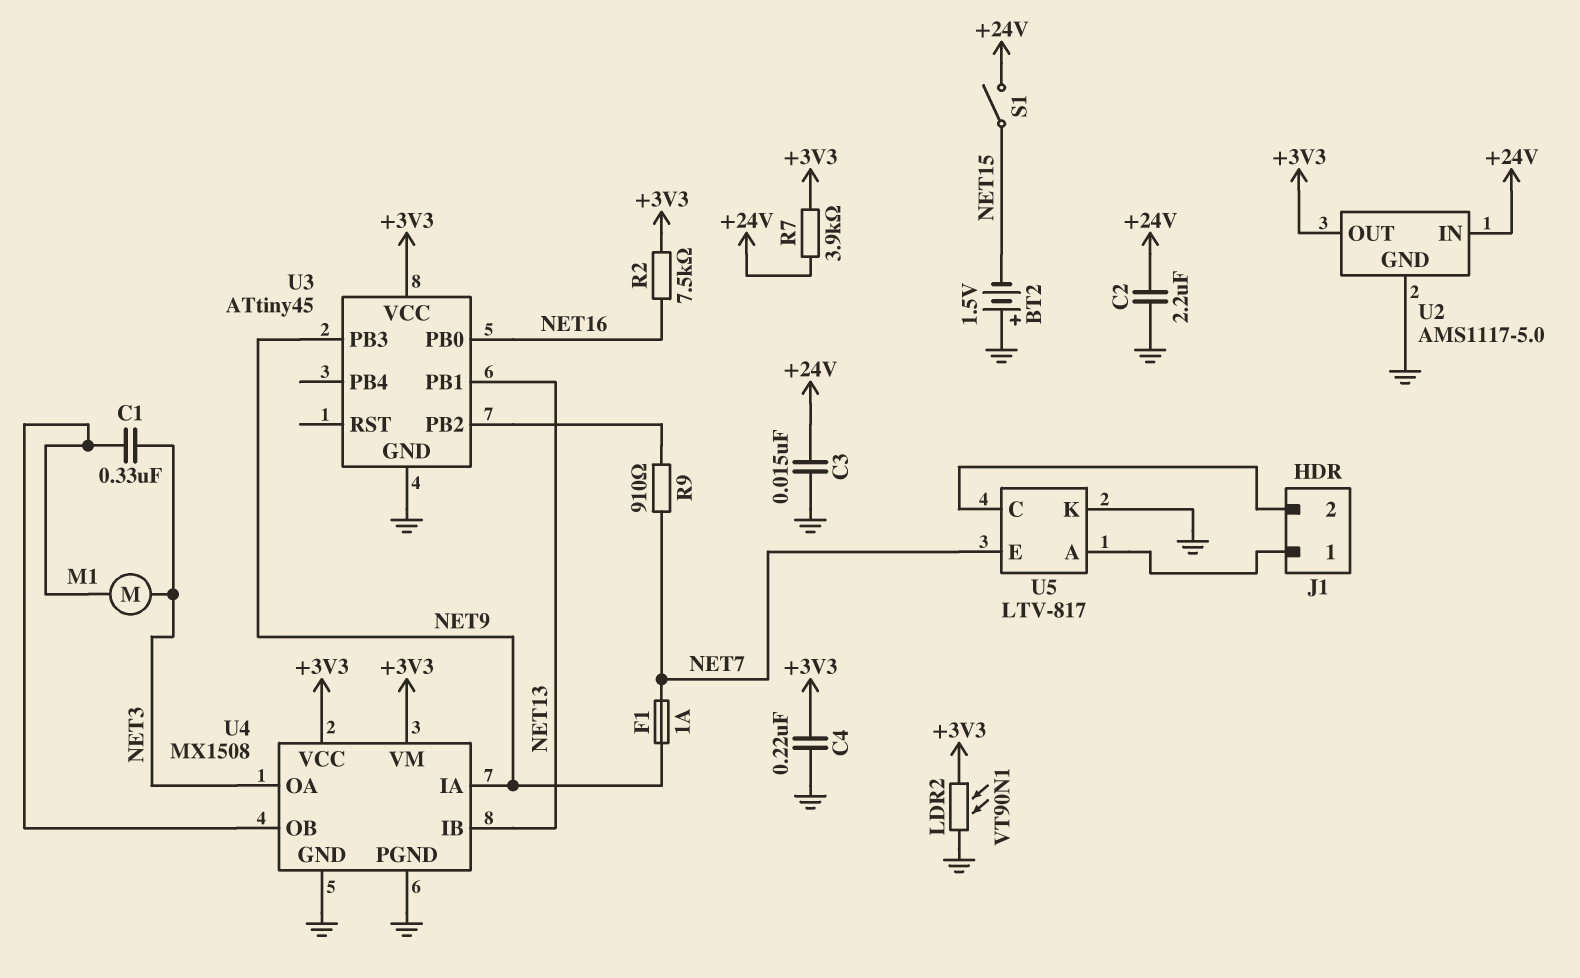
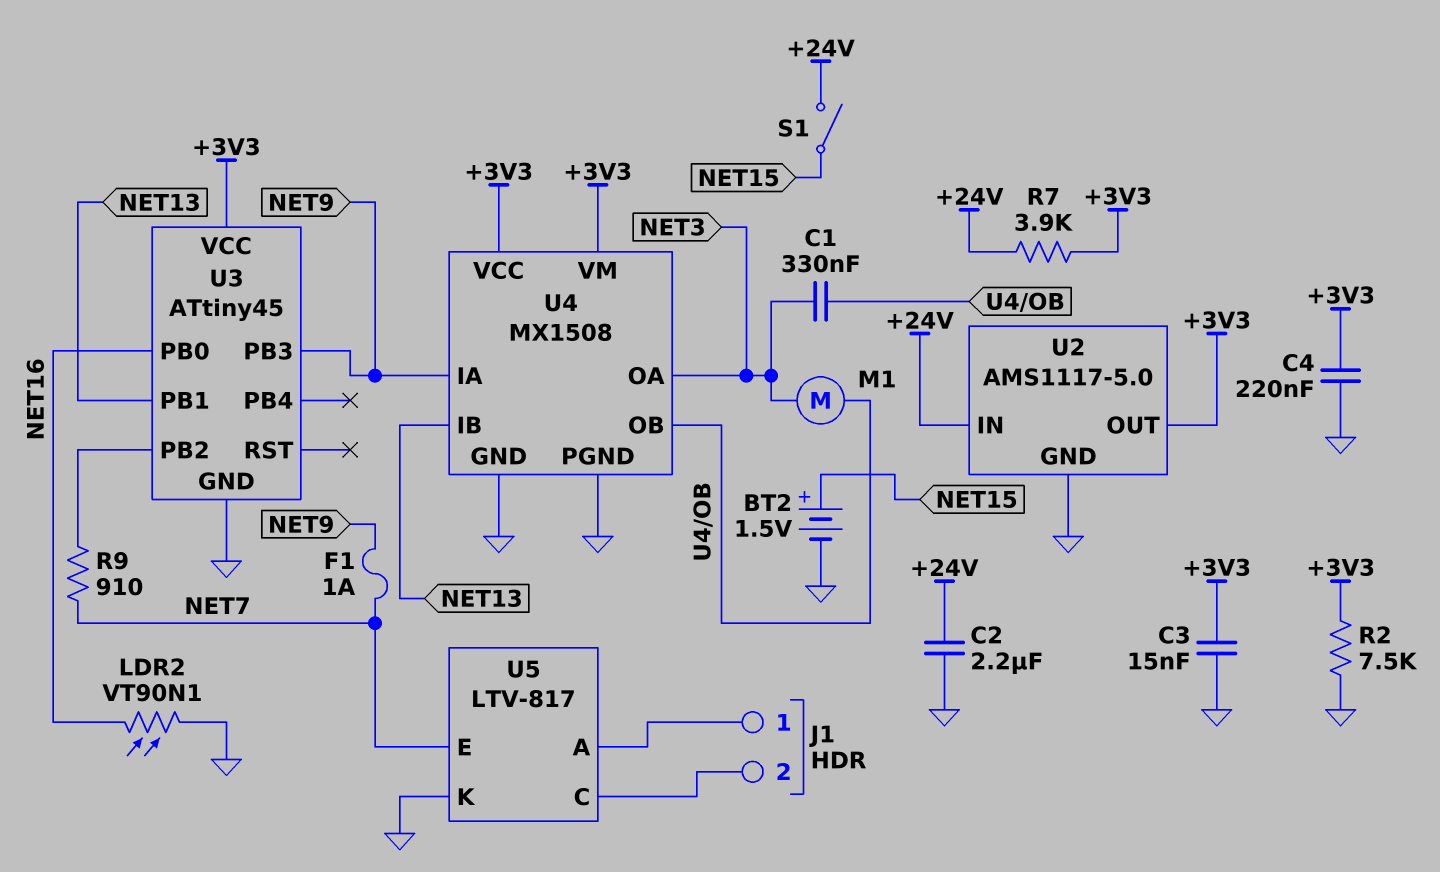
BT2: 1.5V (plus GND, minus NET15) -> 1.5V (plus NET15, minus GND)
C3: 15nF (+24V, GND) -> 15nF (+3V3, GND)
LDR2: VT90N1 (+3V3, GND) -> VT90N1 (GND, NET16)
R2: 7.5k (+3V3, NET16) -> 7.5k (+3V3, GND)

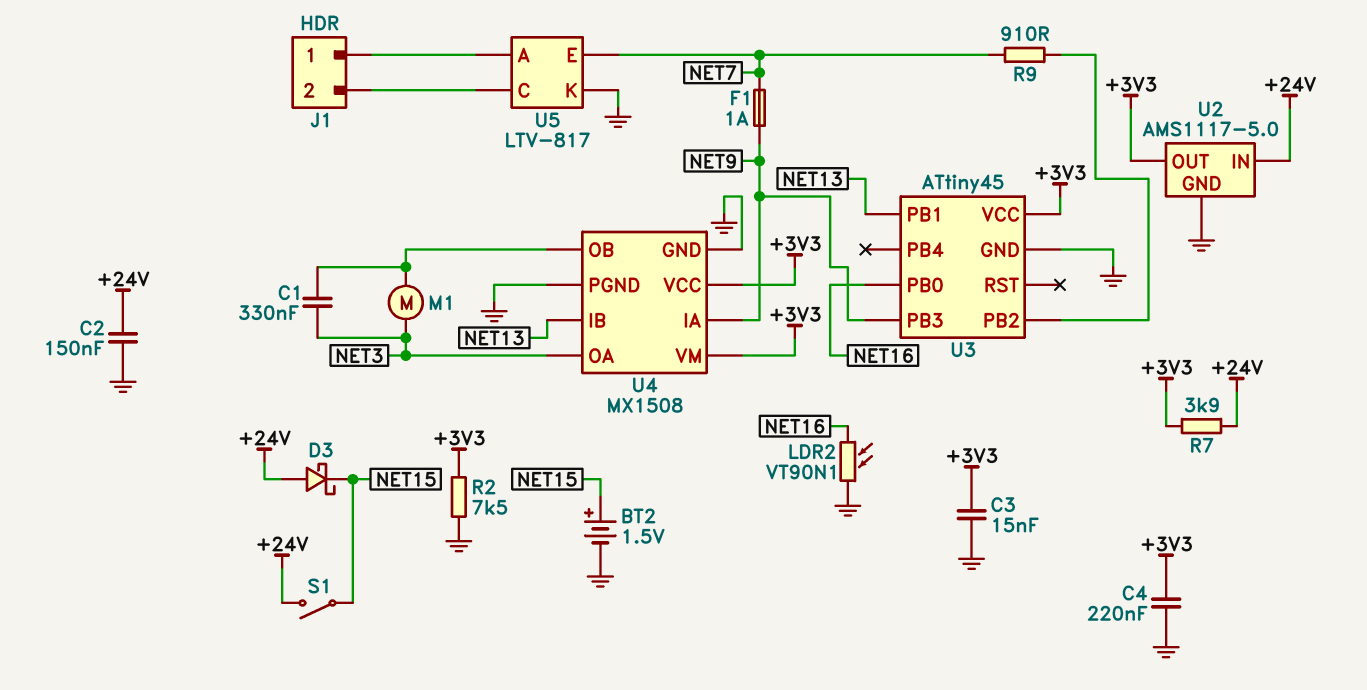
C2: 2.2uF (+24V, GND) -> 150nF (+24V, GND)
D3: none -> schottky (A +24V, K NET15)

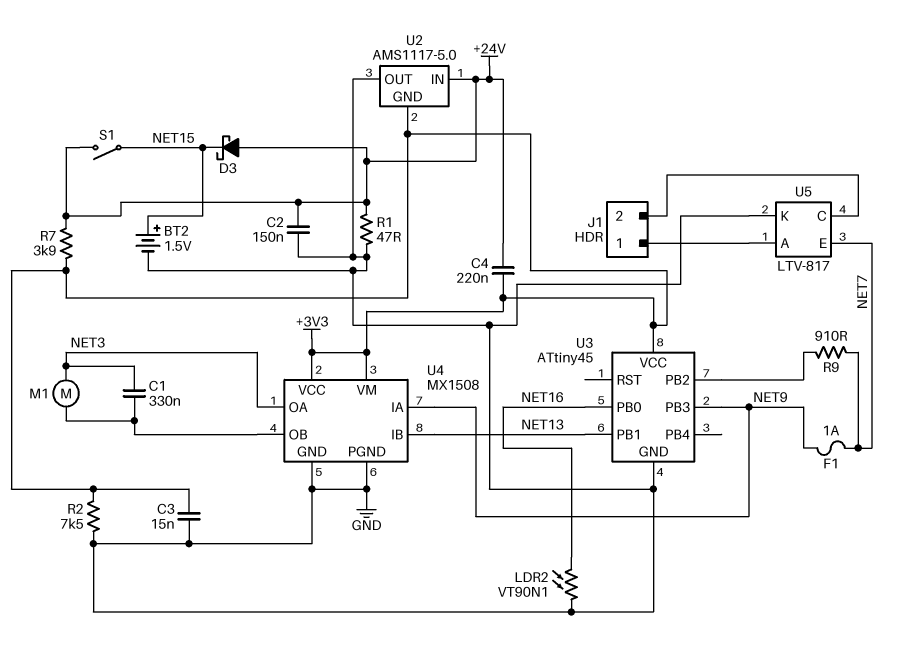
C4: 220nF (+3V3, GND) -> 220nF (+3V3, +24V)
R1: none -> 47 (+24V, GND)
U2 pin GND: GND -> +3V3
U2 pin OUT: +3V3 -> GND

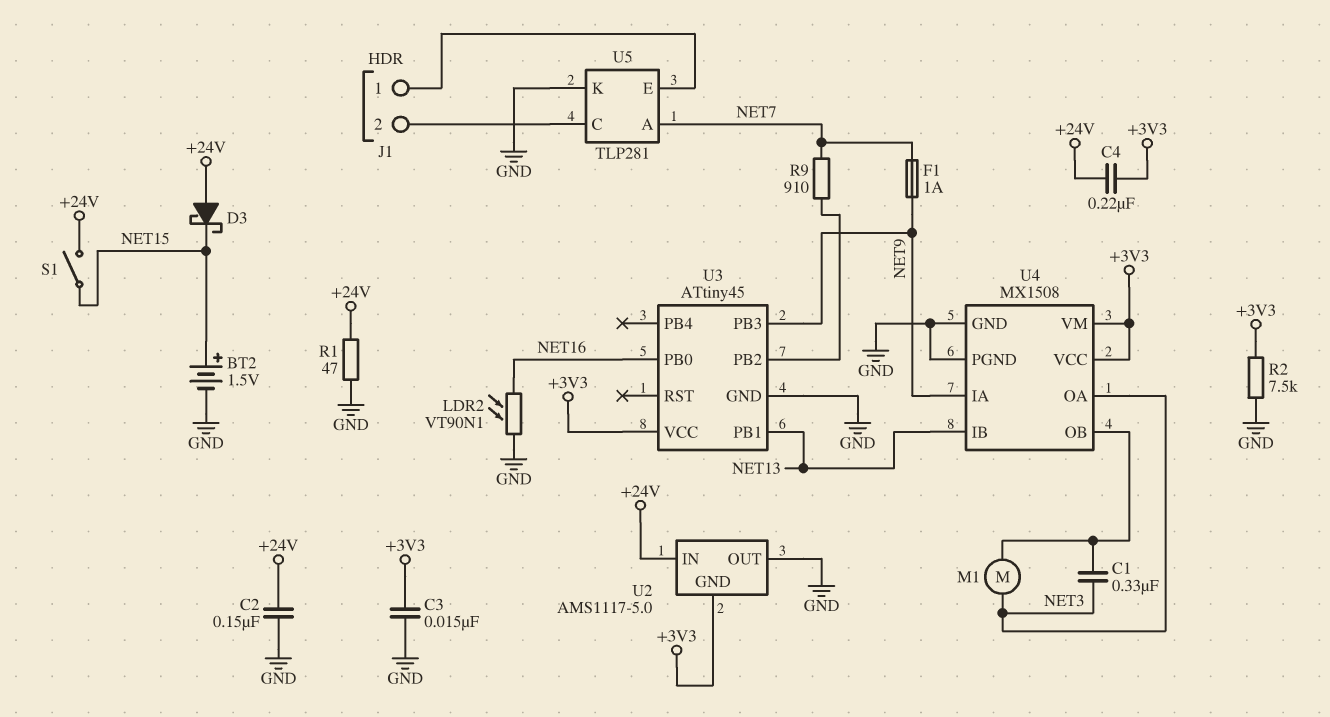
R7: 3.9k (+3V3, +24V) -> none
U5: LTV-817 -> TLP281
U5 pin A: J1/1 -> NET7
U5 pin E: NET7 -> J1/1

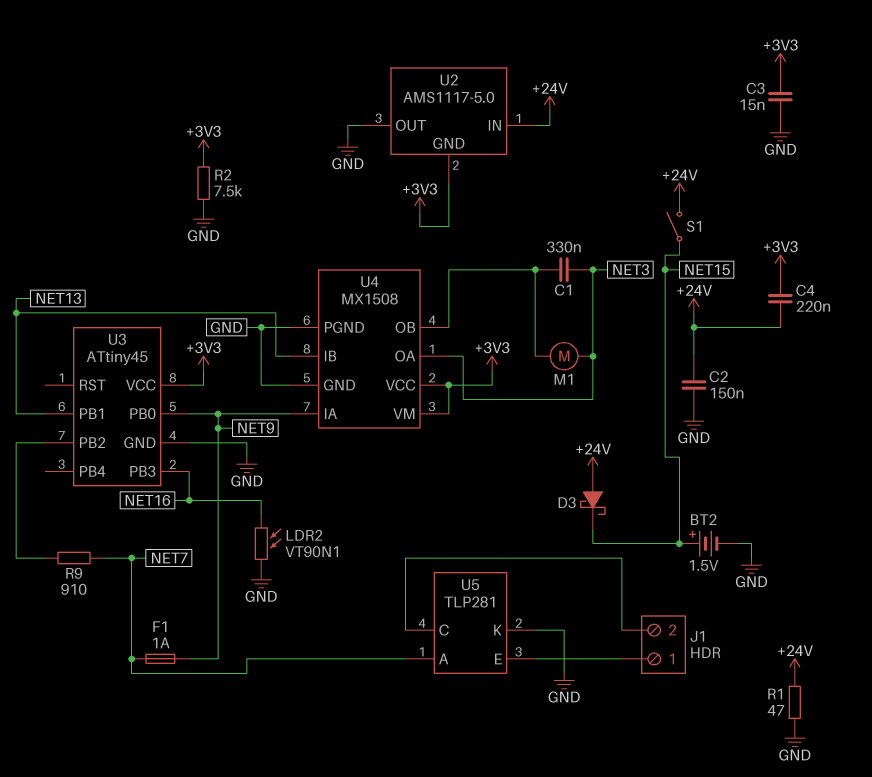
U3 pin PB0: NET16 -> NET9
U3 pin PB3: NET9 -> NET16

